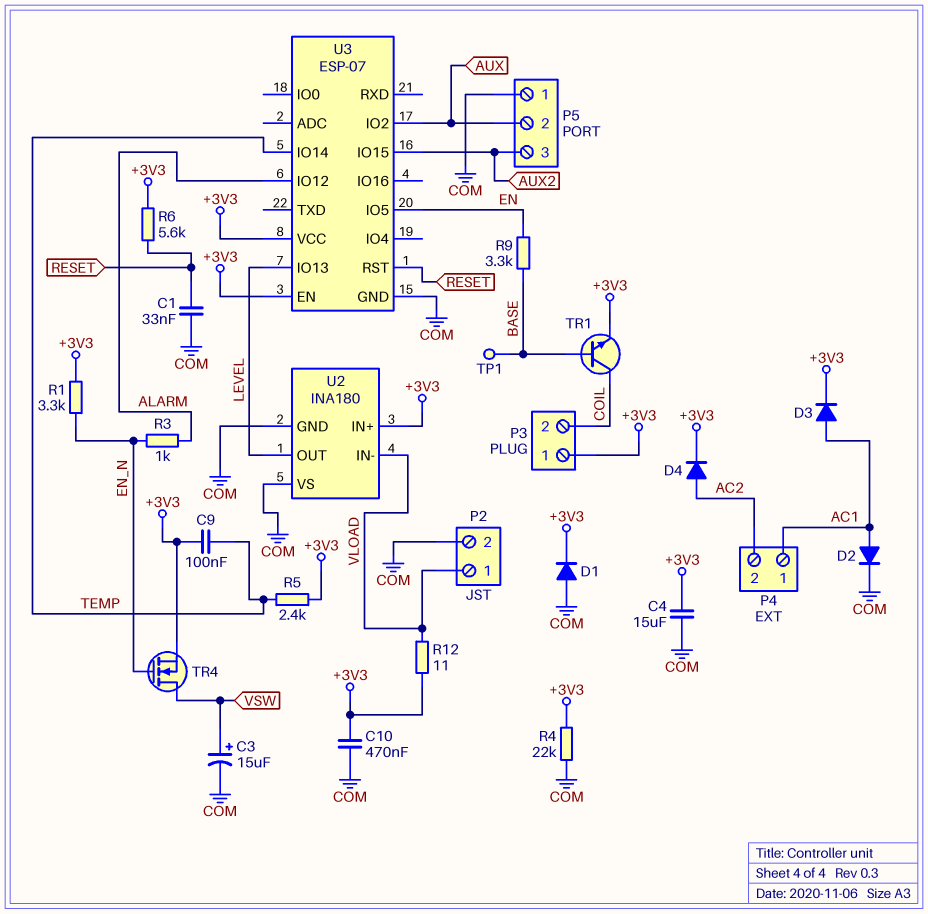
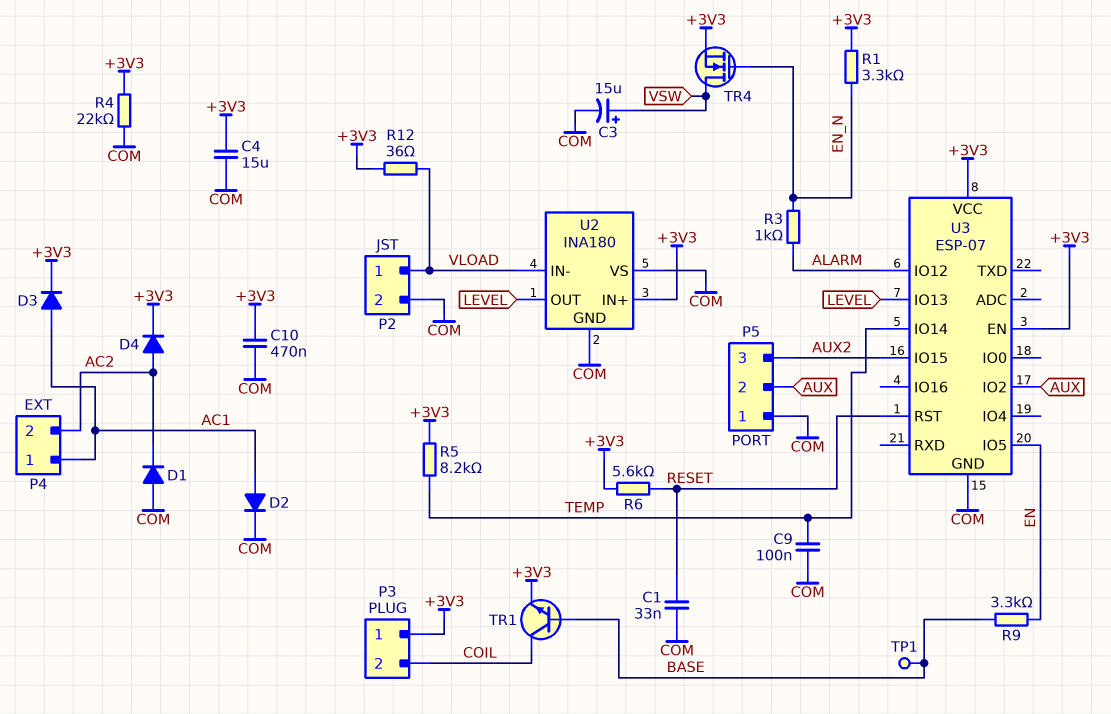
C9: 100nF (+3V3, TEMP) -> 100nF (COM, TEMP)
D1: diode (A COM, K +3V3) -> diode (A COM, K AC2)
R5: 2.4k (+3V3, TEMP) -> 8.2k (+3V3, TEMP)
R12: 11 (+3V3, VLOAD) -> 36 (+3V3, VLOAD)

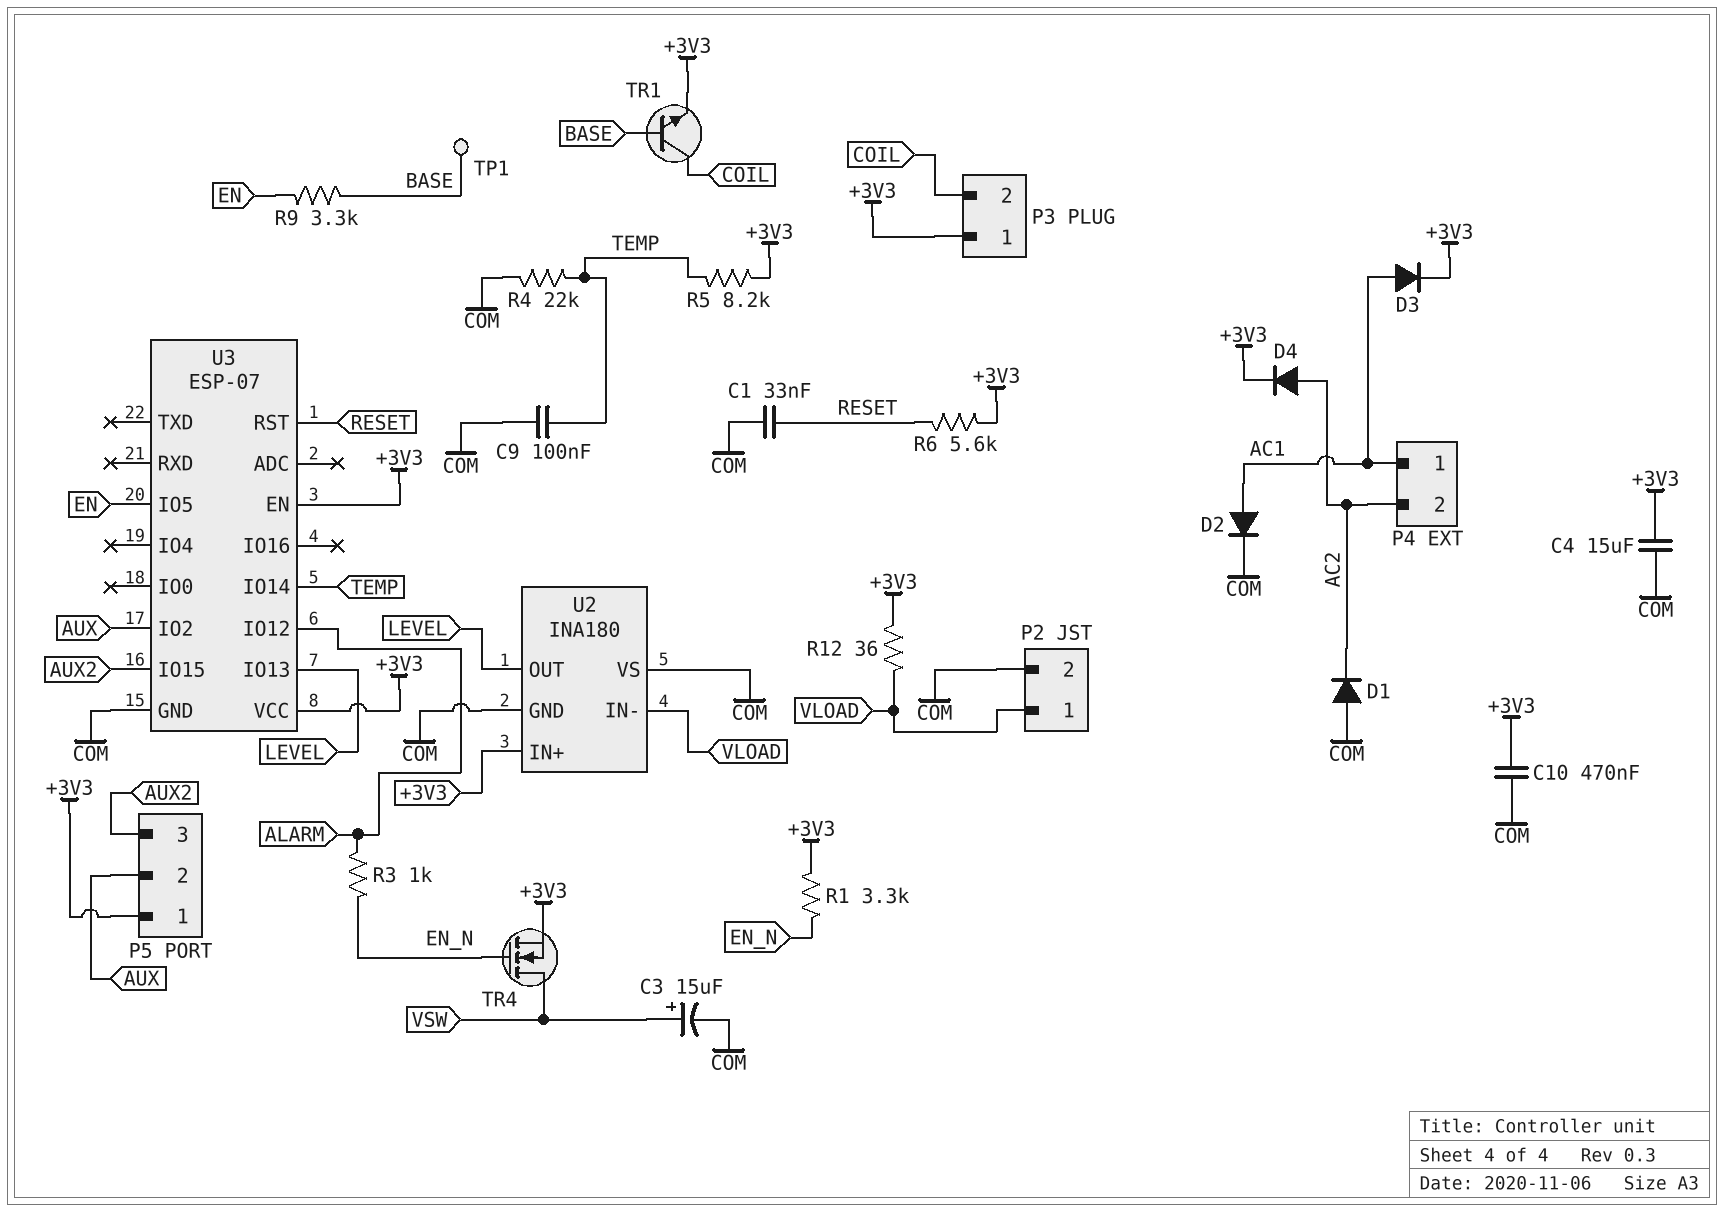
P5 pin 1: COM -> +3V3
R4: 22k (+3V3, COM) -> 22k (COM, TEMP)

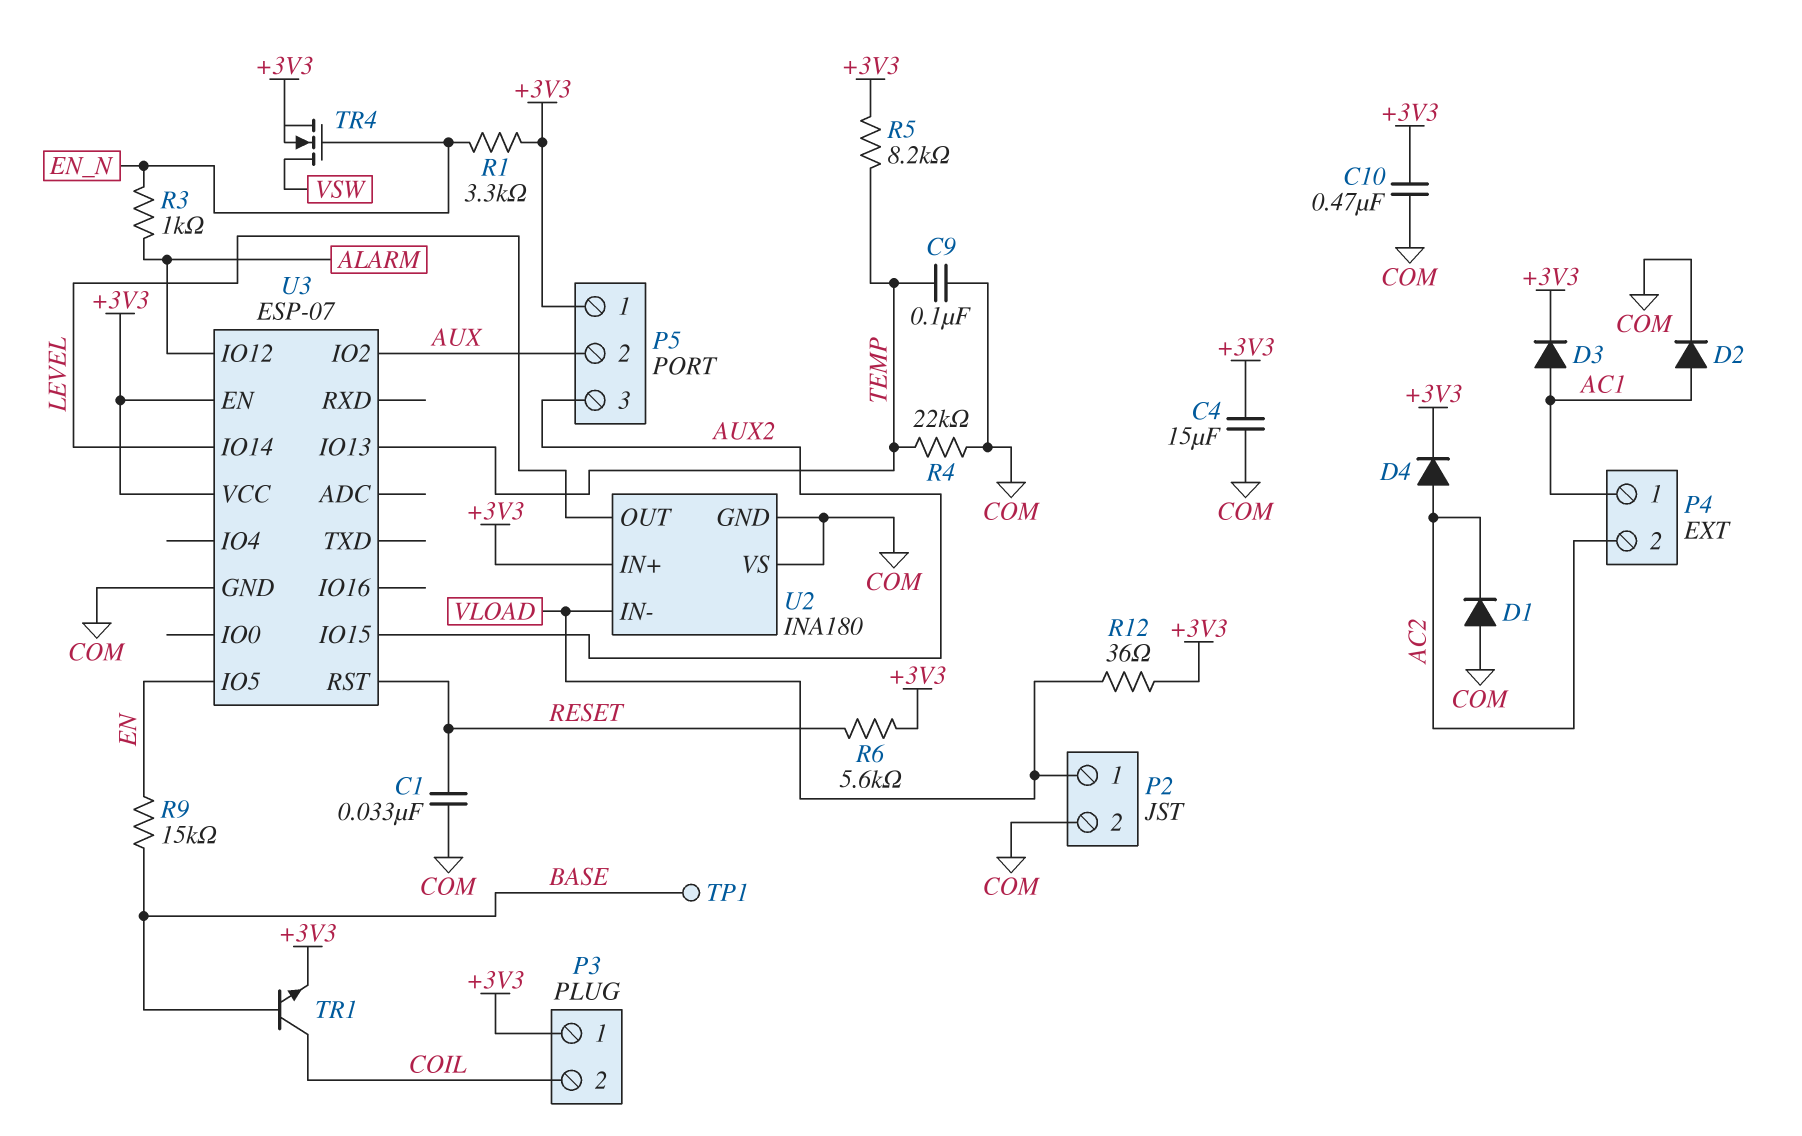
C3: 15uF (plus VSW, minus COM) -> none
R9: 3.3k (BASE, EN) -> 15k (BASE, EN)
U3 pin IO13: LEVEL -> TEMP
U3 pin IO14: TEMP -> LEVEL

